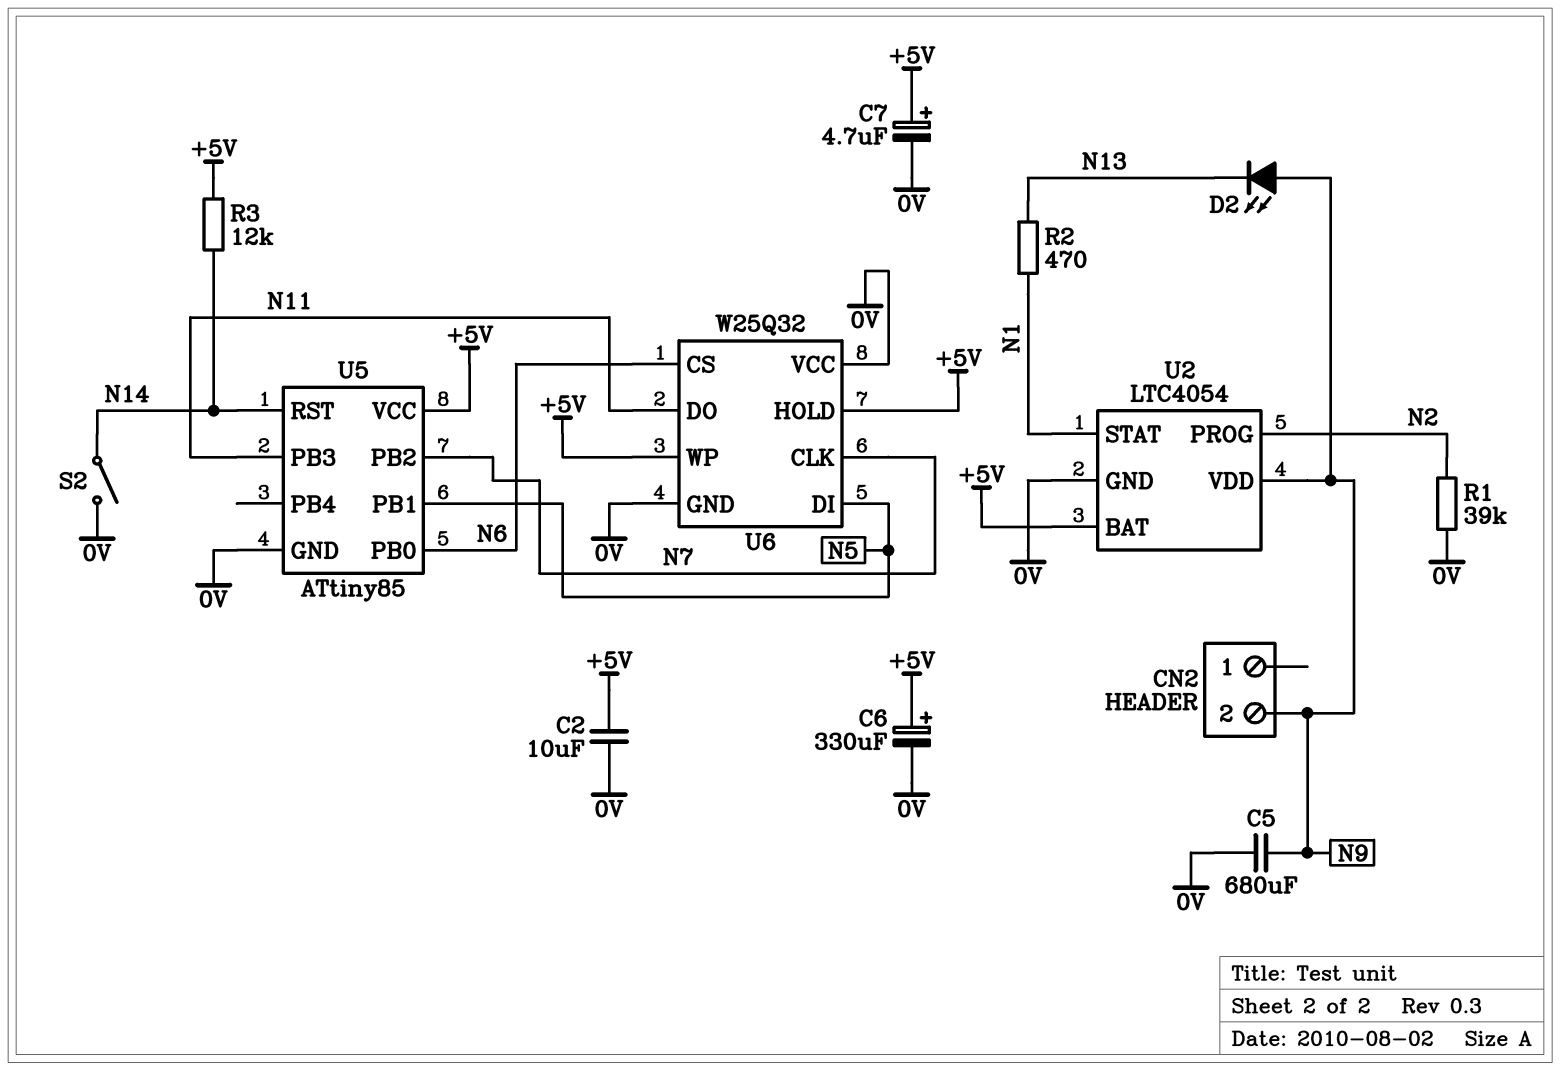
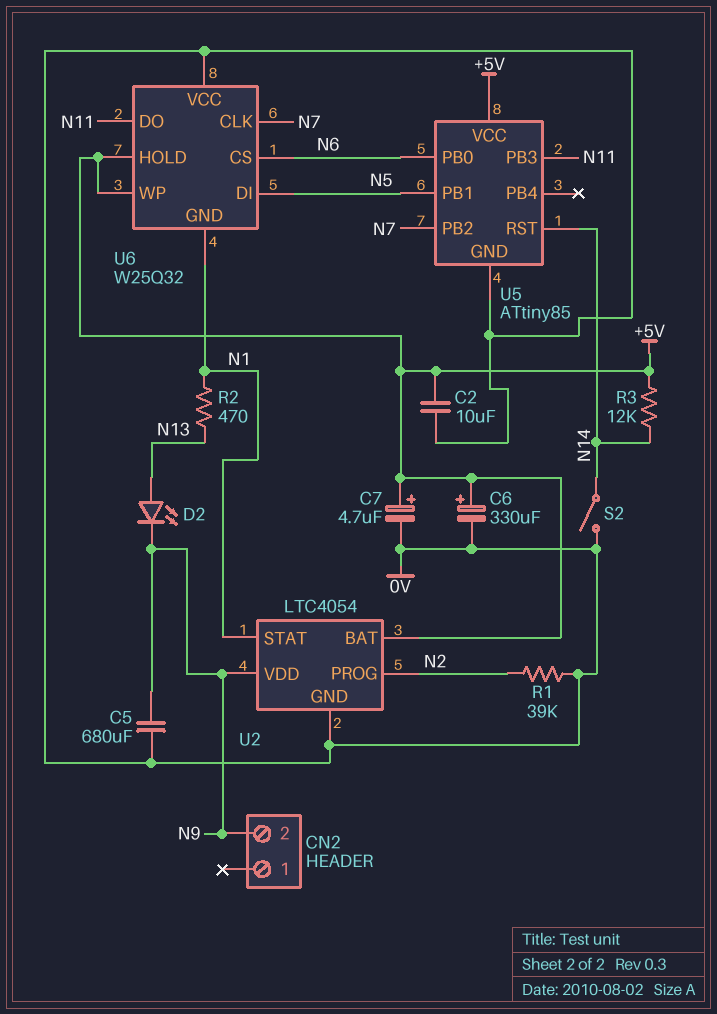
D2: LED (A N9, K N13) -> LED (A N13, K N9)
U6 pin GND: 0V -> N1

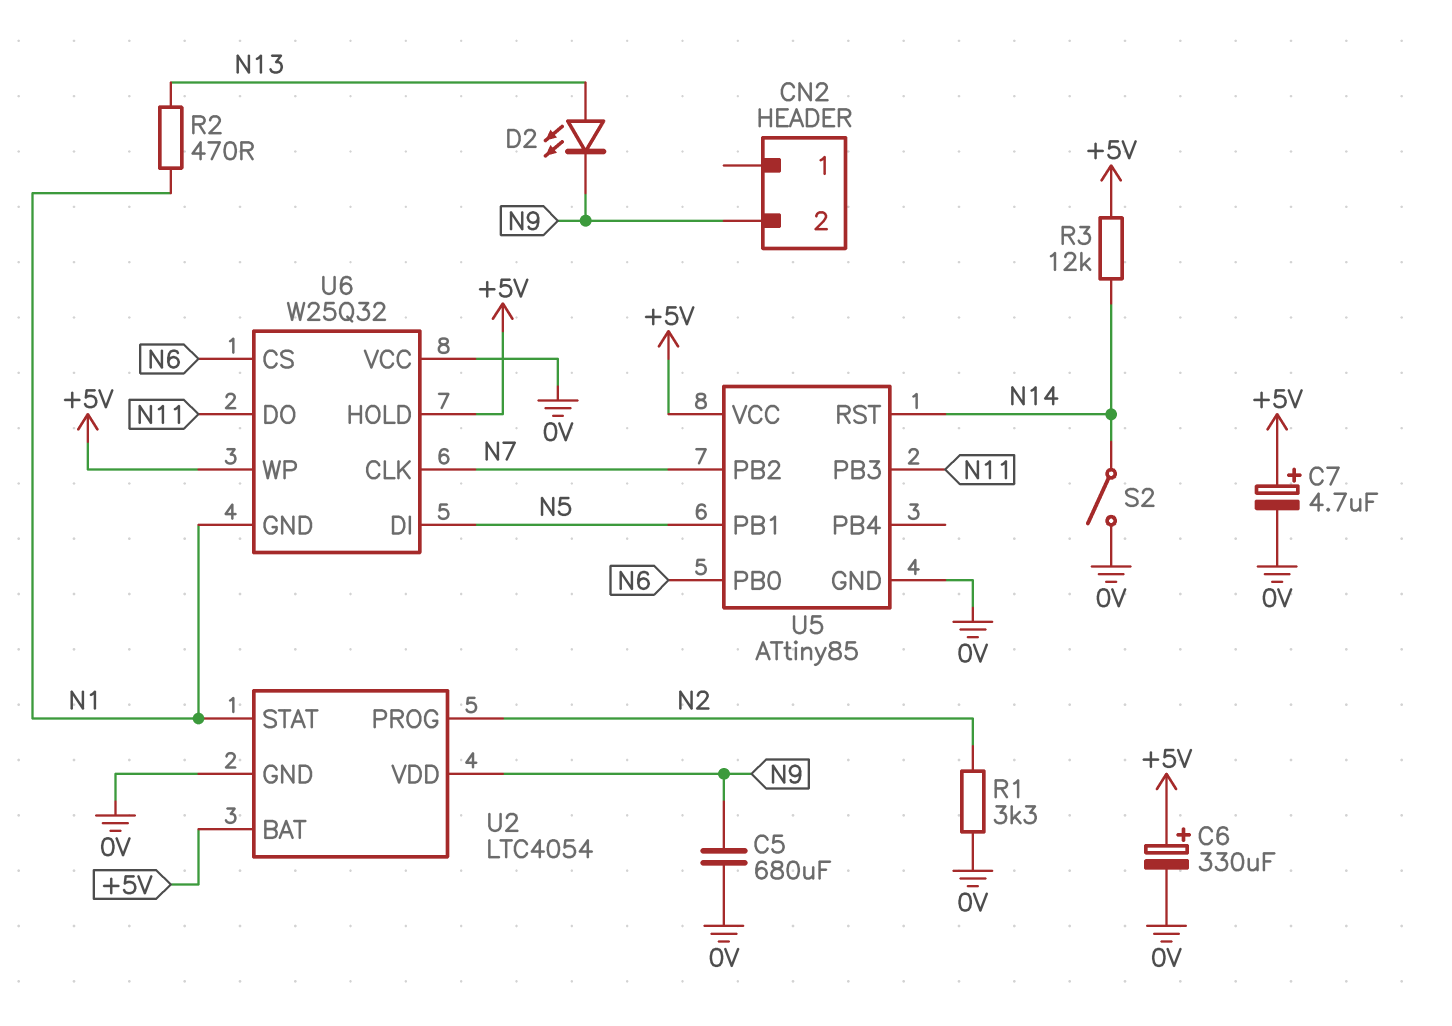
C2: 10uF (+5V, 0V) -> none
R1: 39k (0V, N2) -> 3.3k (0V, N2)

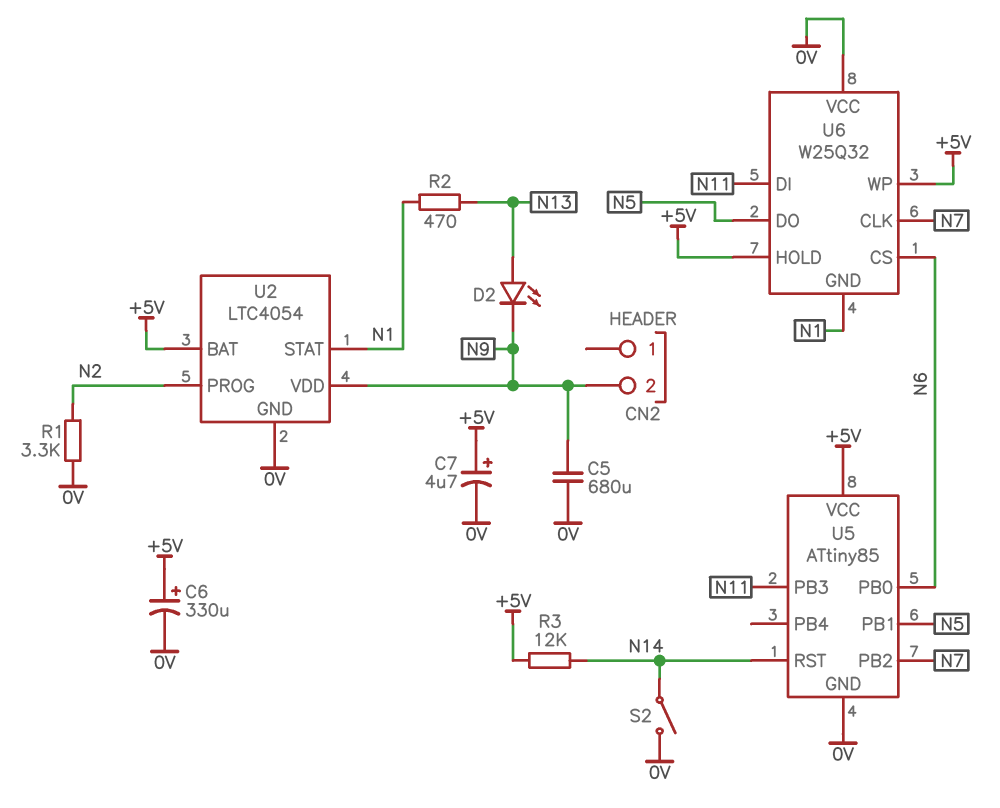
U6 pin DI: N5 -> N11
U6 pin DO: N11 -> N5

